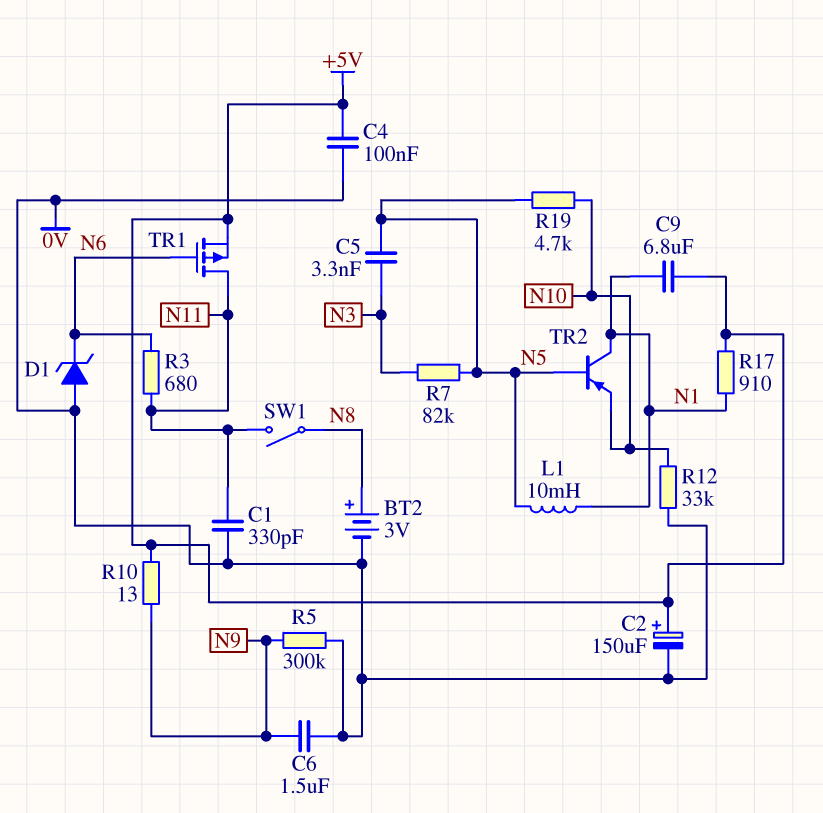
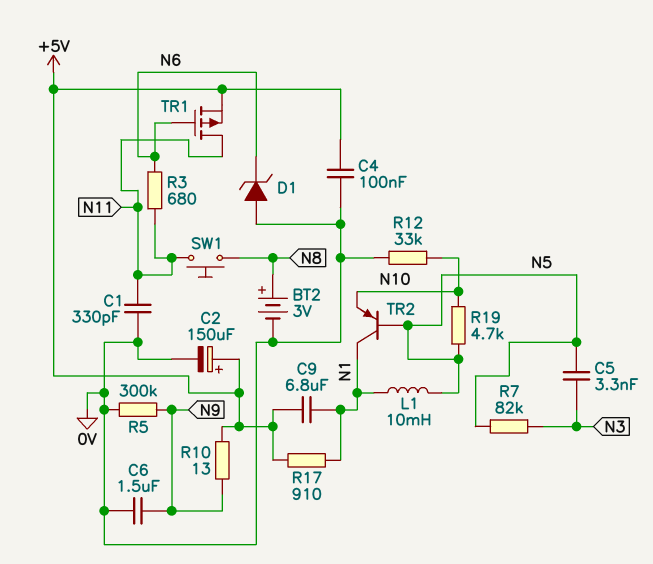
SW1: switch (N8, N11) -> button (N8, N11)

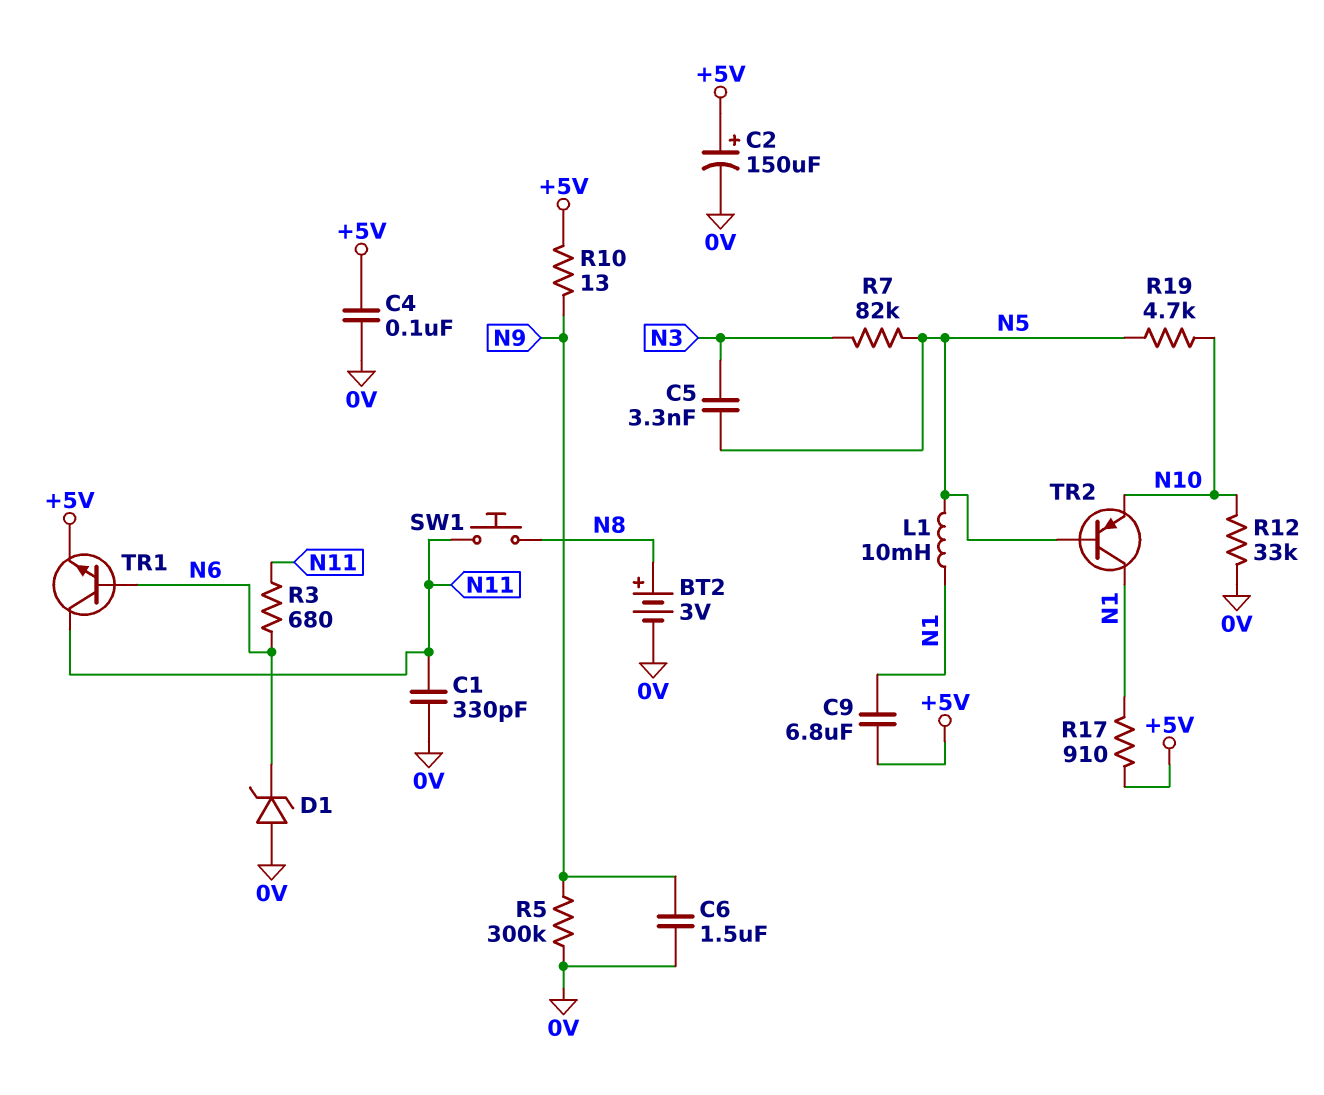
TR1: PMOS (G N6, D N11, S +5V) -> NPN (B N6, C N11, E +5V)

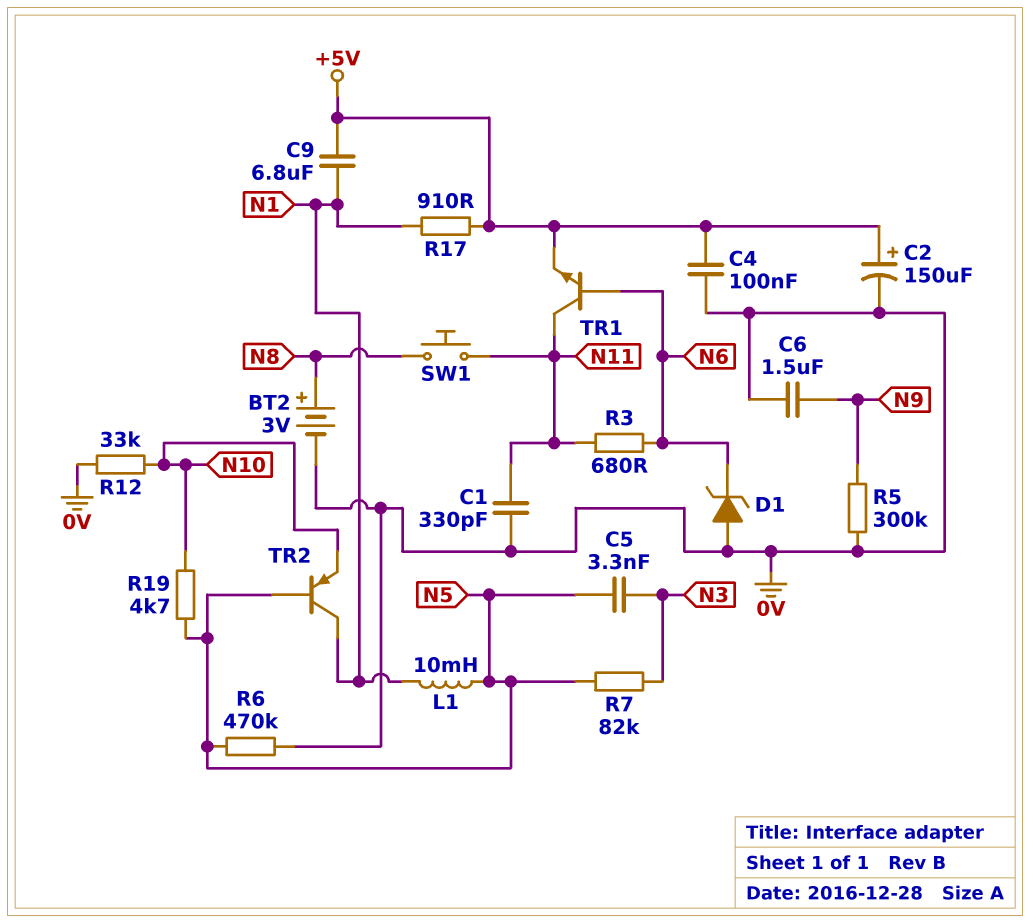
R6: none -> 470k (0V, N5)
R10: 13 (+5V, N9) -> none

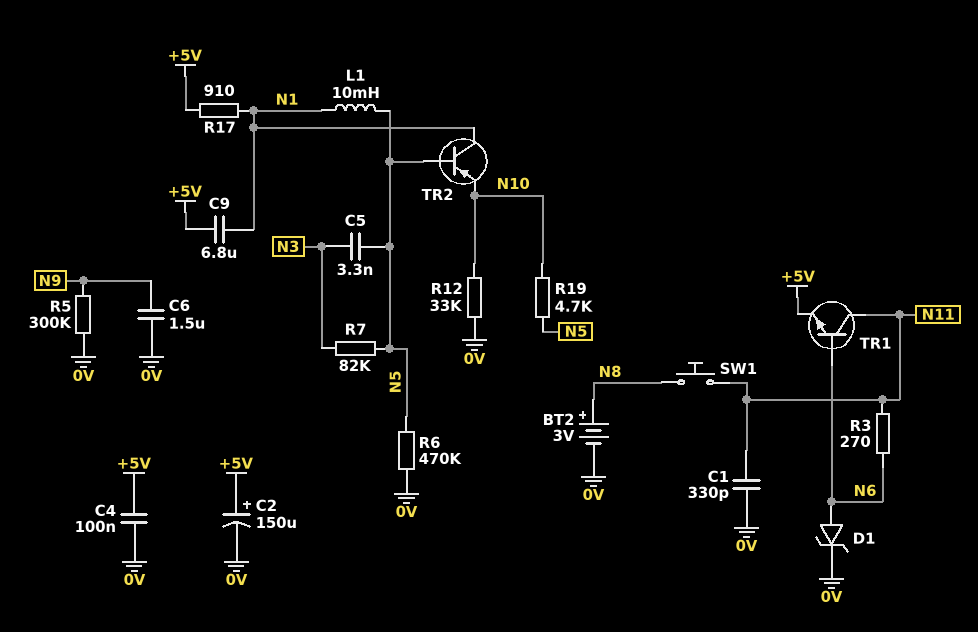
D1: zener (A 0V, K N6) -> zener (A N6, K 0V)
R3: 680 (N6, N11) -> 270 (N6, N11)

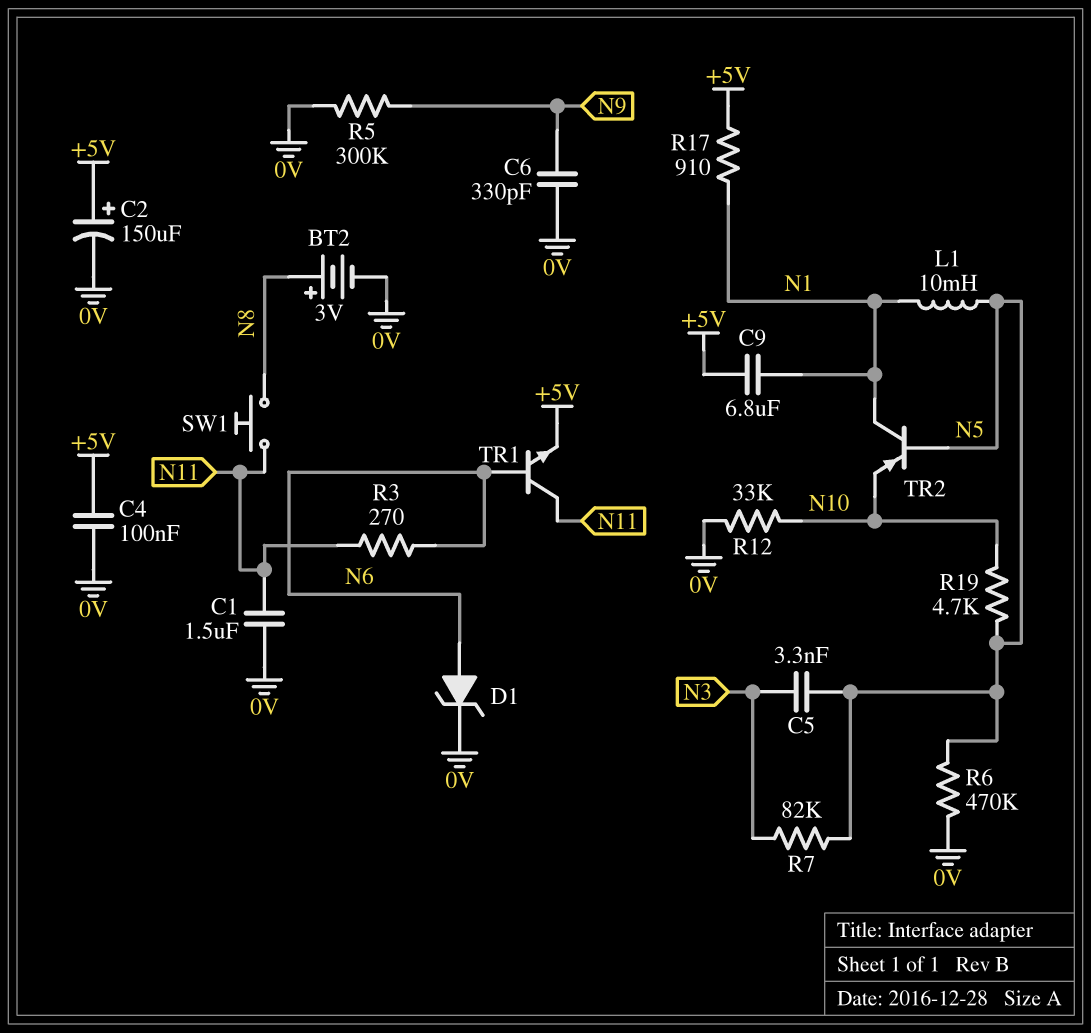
C1: 330pF (0V, N11) -> 1.5uF (0V, N11)
C6: 1.5uF (0V, N9) -> 330pF (0V, N9)

